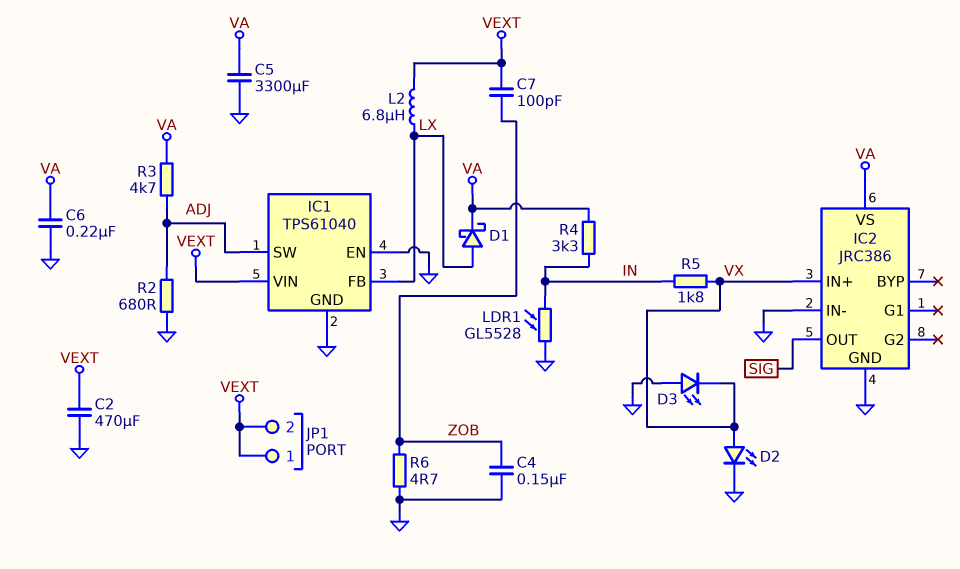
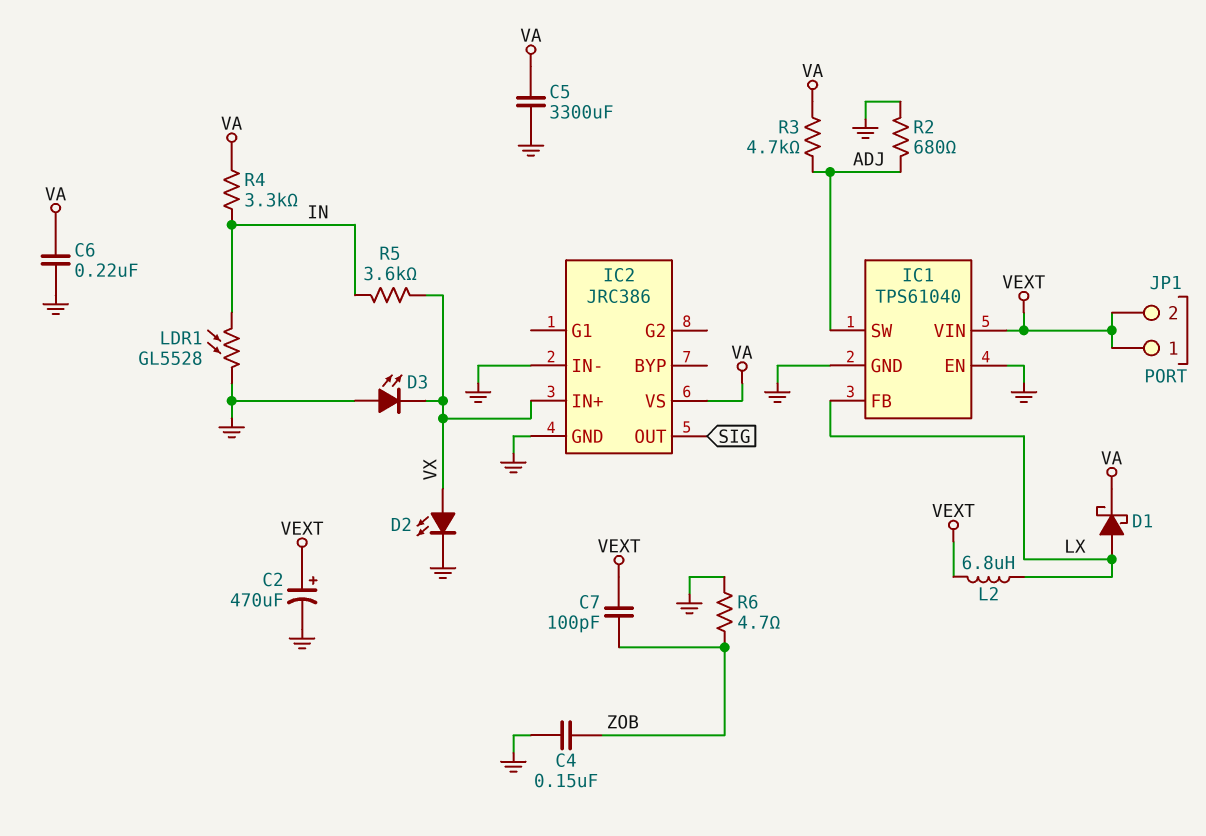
C2: 470uF (GND, VEXT) -> 470uF (plus VEXT, minus GND)
R5: 1.8k (IN, VX) -> 3.6k (IN, VX)

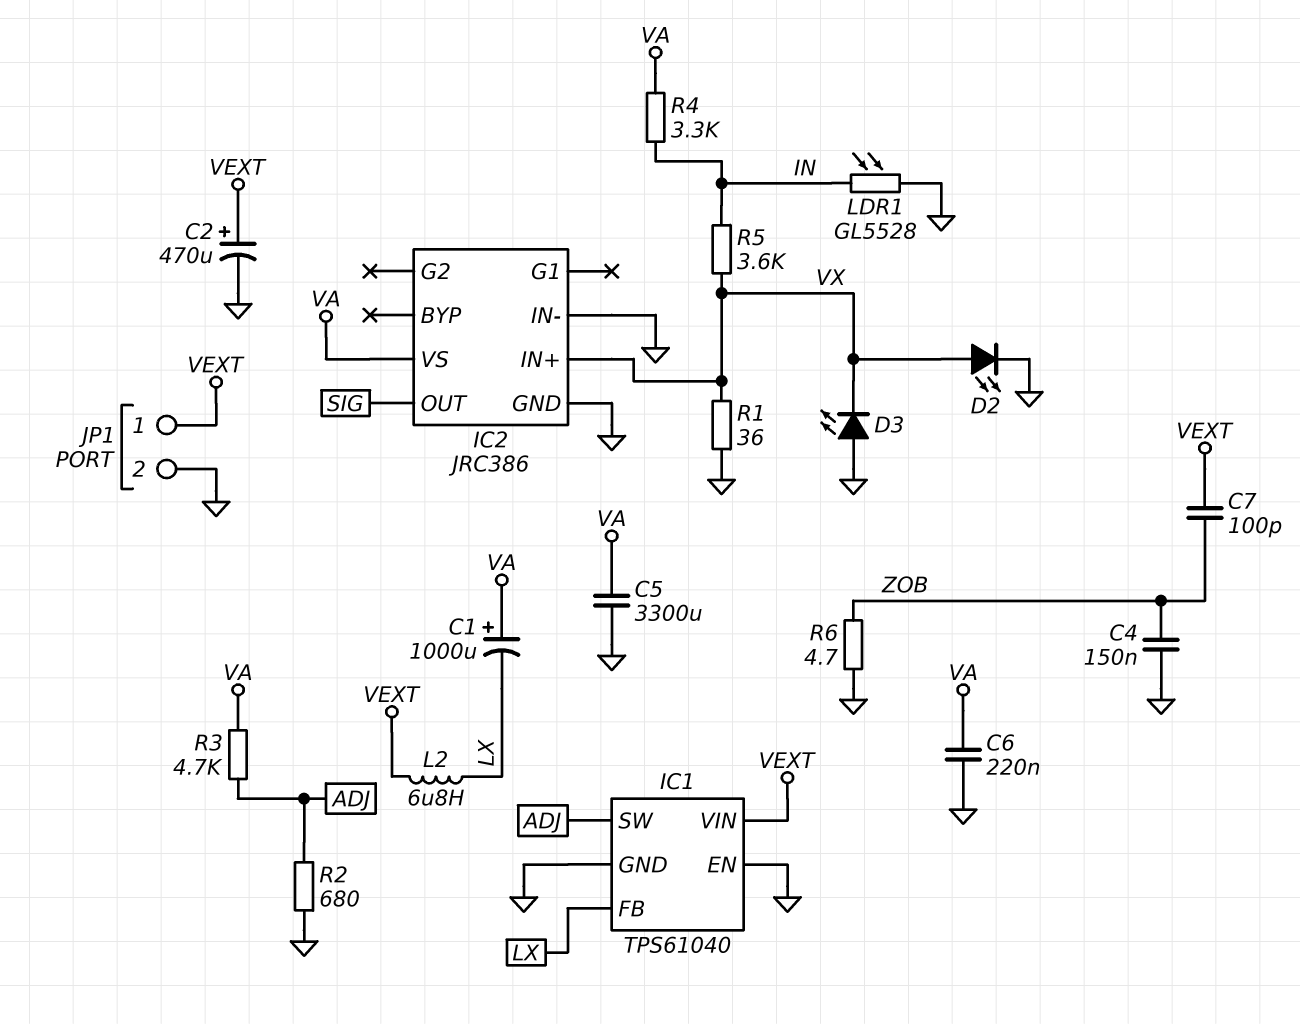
C1: none -> 1000uF (plus VA, minus LX)
D1: schottky (A LX, K VA) -> none
JP1 pin 2: VEXT -> GND
R1: none -> 36 (GND, VX)

